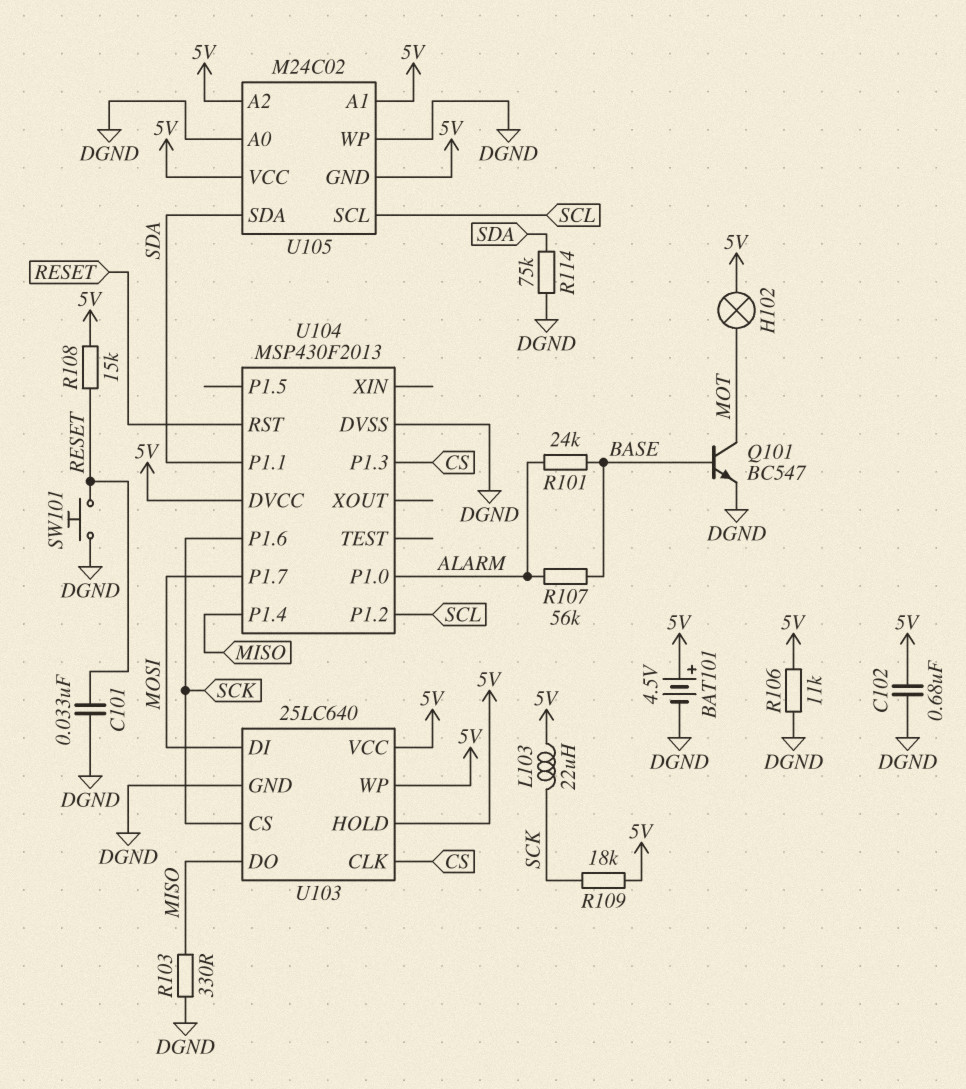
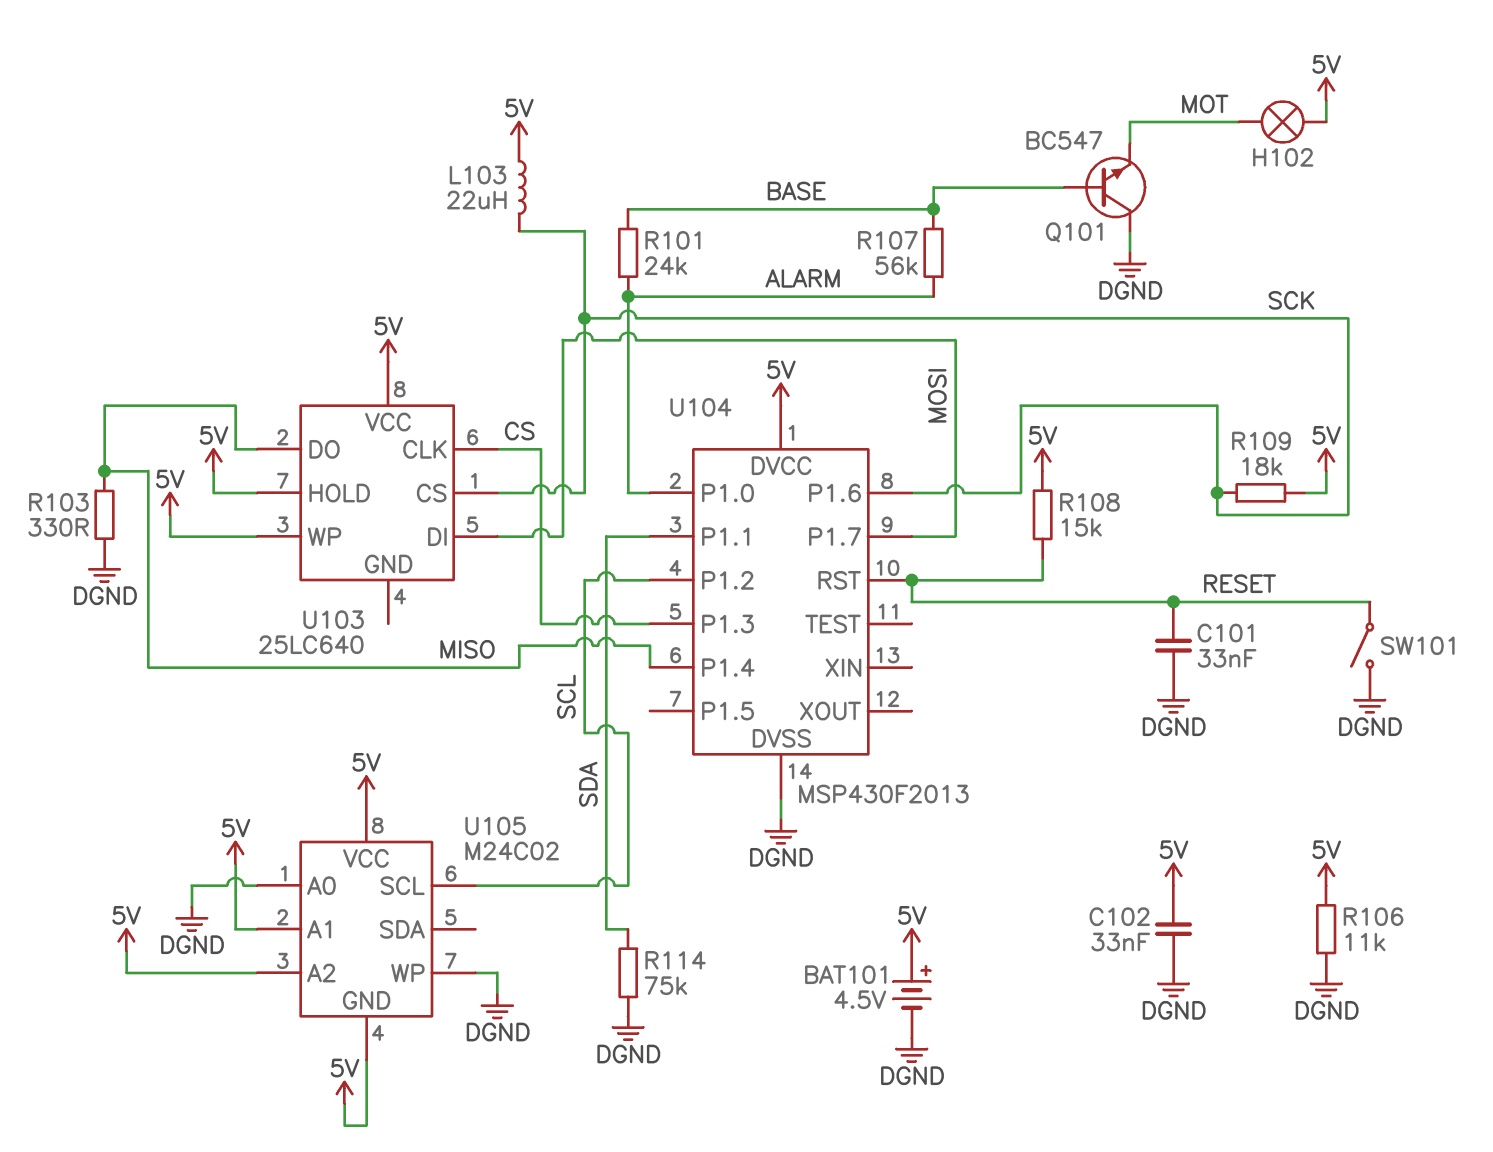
C102: 680nF (5V, DGND) -> 33nF (5V, DGND)
Q101: NPN BC547 (B BASE, C MOT, E DGND) -> NPN BC547 (B BASE, C DGND, E MOT)
SW101: button (DGND, RESET) -> switch (DGND, RESET)
U103 pin GND: DGND -> none
U105 pin SDA: SDA -> none

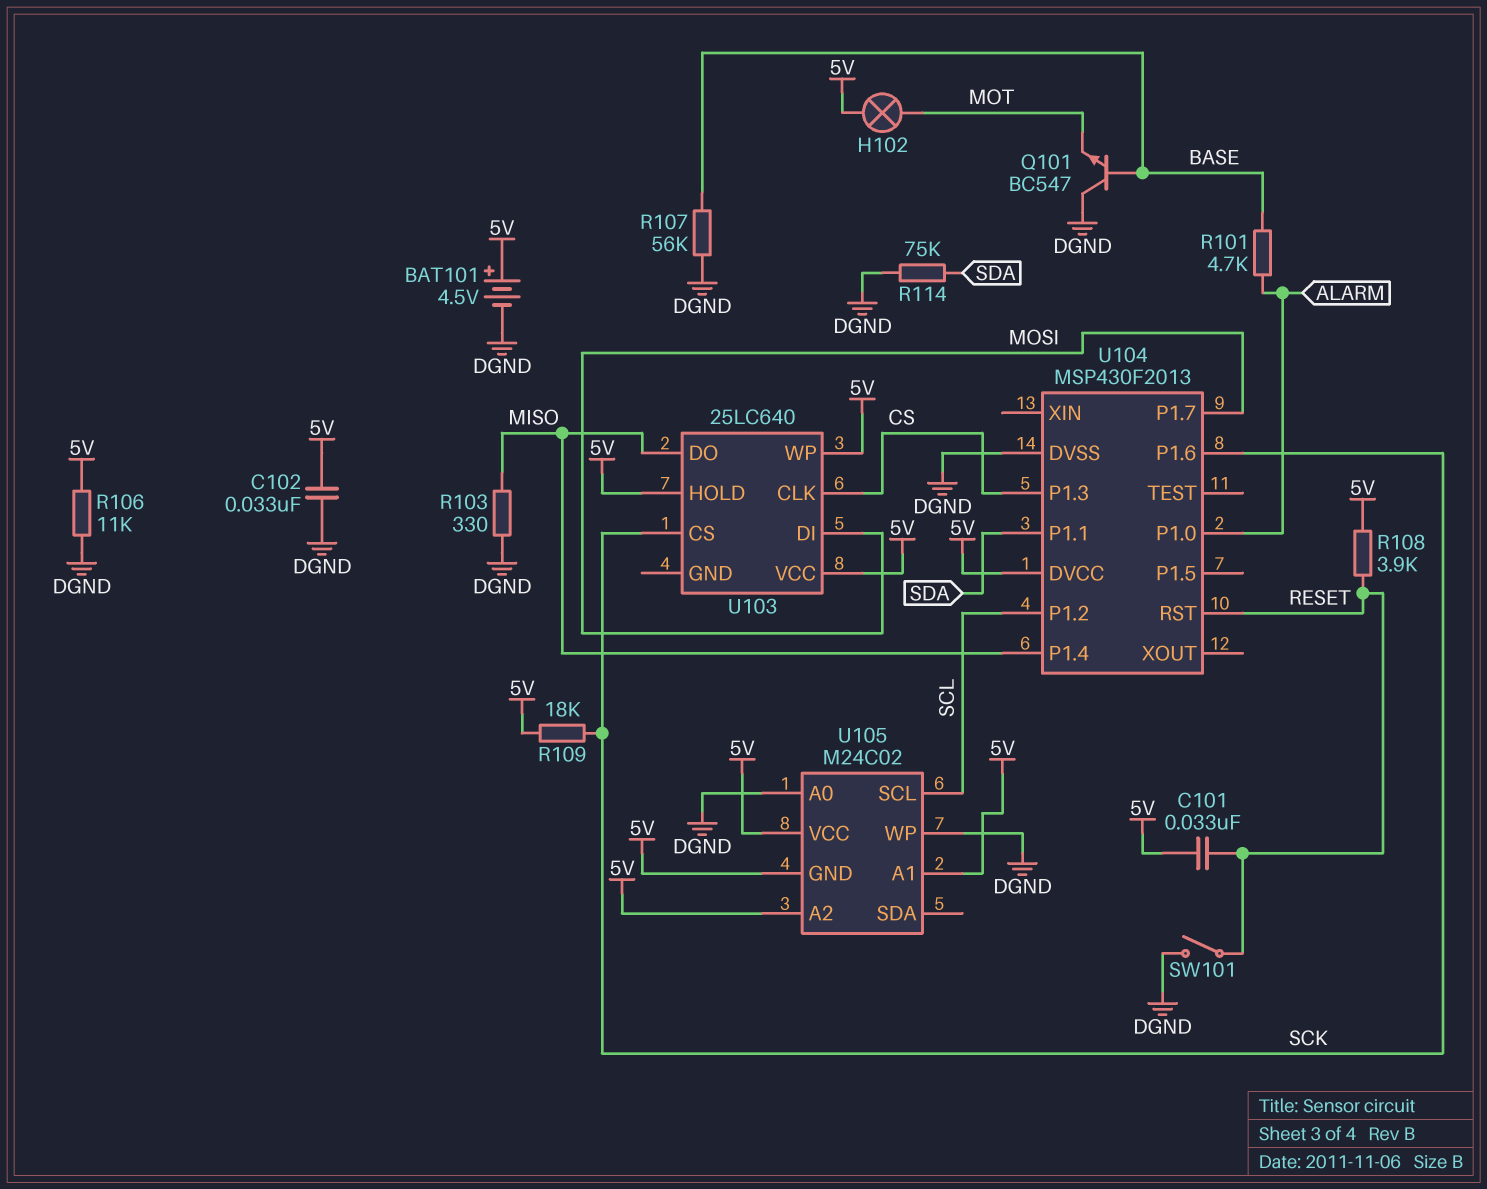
C101: 33nF (DGND, RESET) -> 33nF (5V, RESET)
L103: 22uH (5V, SCK) -> none
R101: 24k (ALARM, BASE) -> 4.7k (ALARM, BASE)
R107: 56k (ALARM, BASE) -> 56k (BASE, DGND)
R108: 15k (5V, RESET) -> 3.9k (5V, RESET)

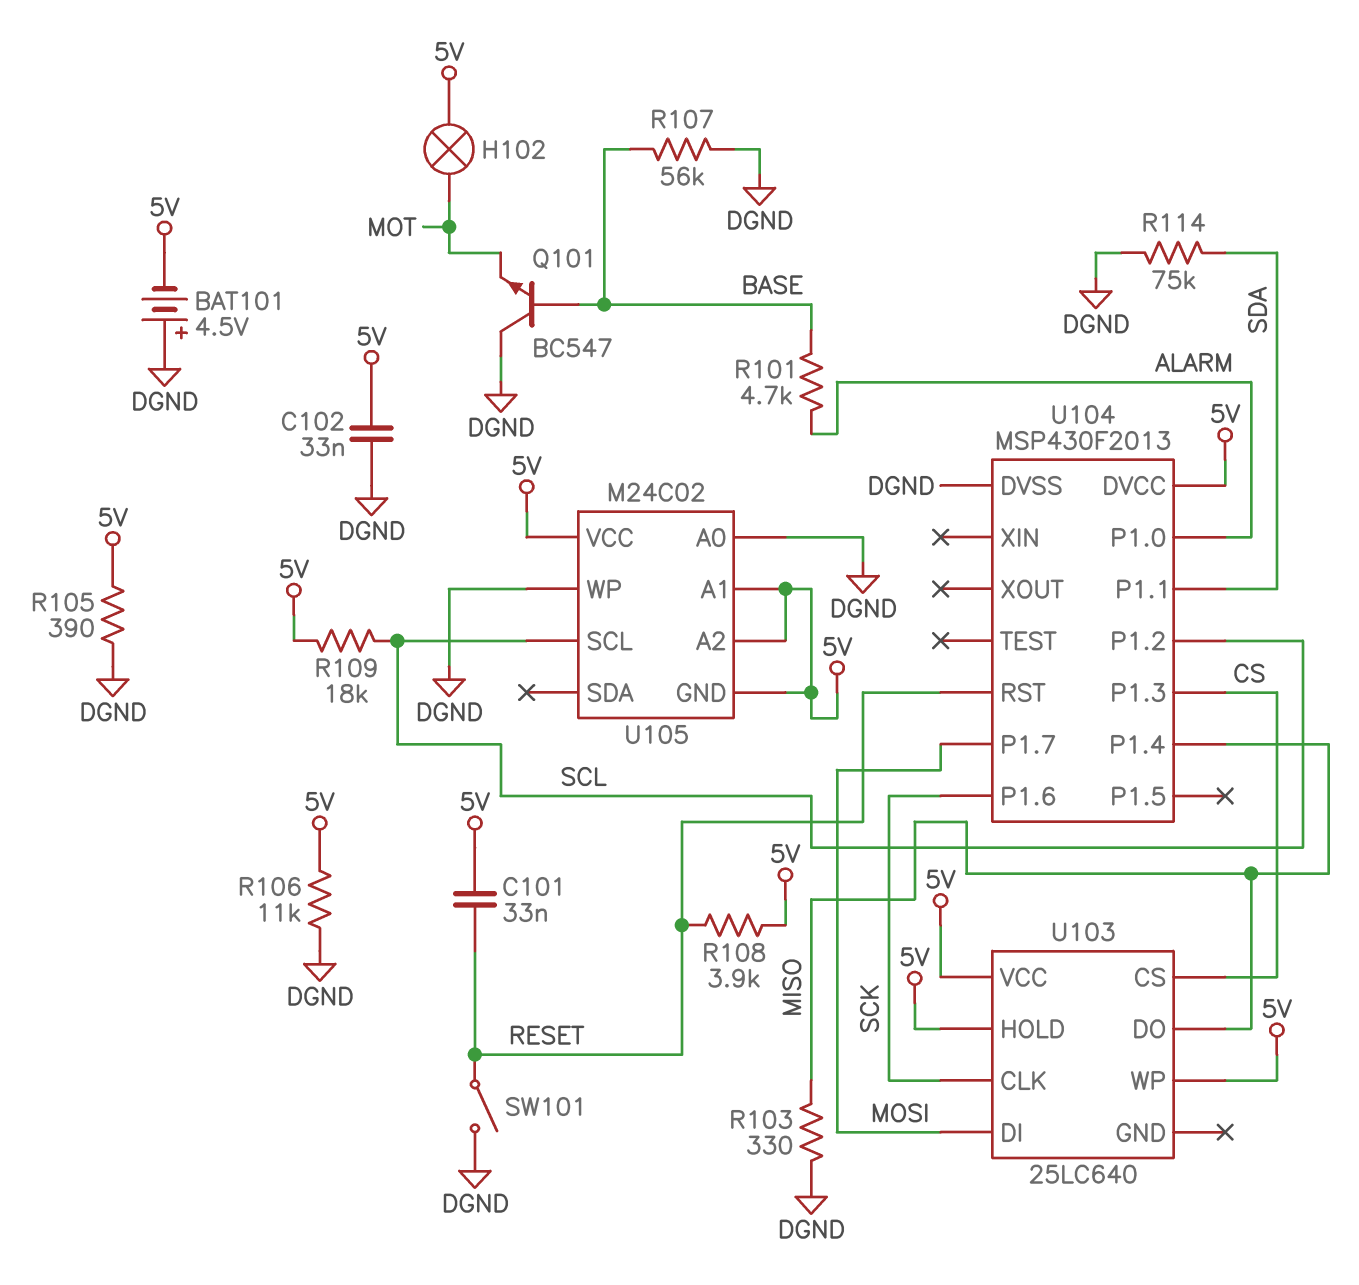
BAT101: 4.5V (plus 5V, minus DGND) -> 4.5V (plus DGND, minus 5V)
R105: none -> 390 (5V, DGND)
R109: 18k (5V, SCK) -> 18k (5V, SCL)
U103 pin CLK: CS -> SCK
U103 pin CS: SCK -> CS

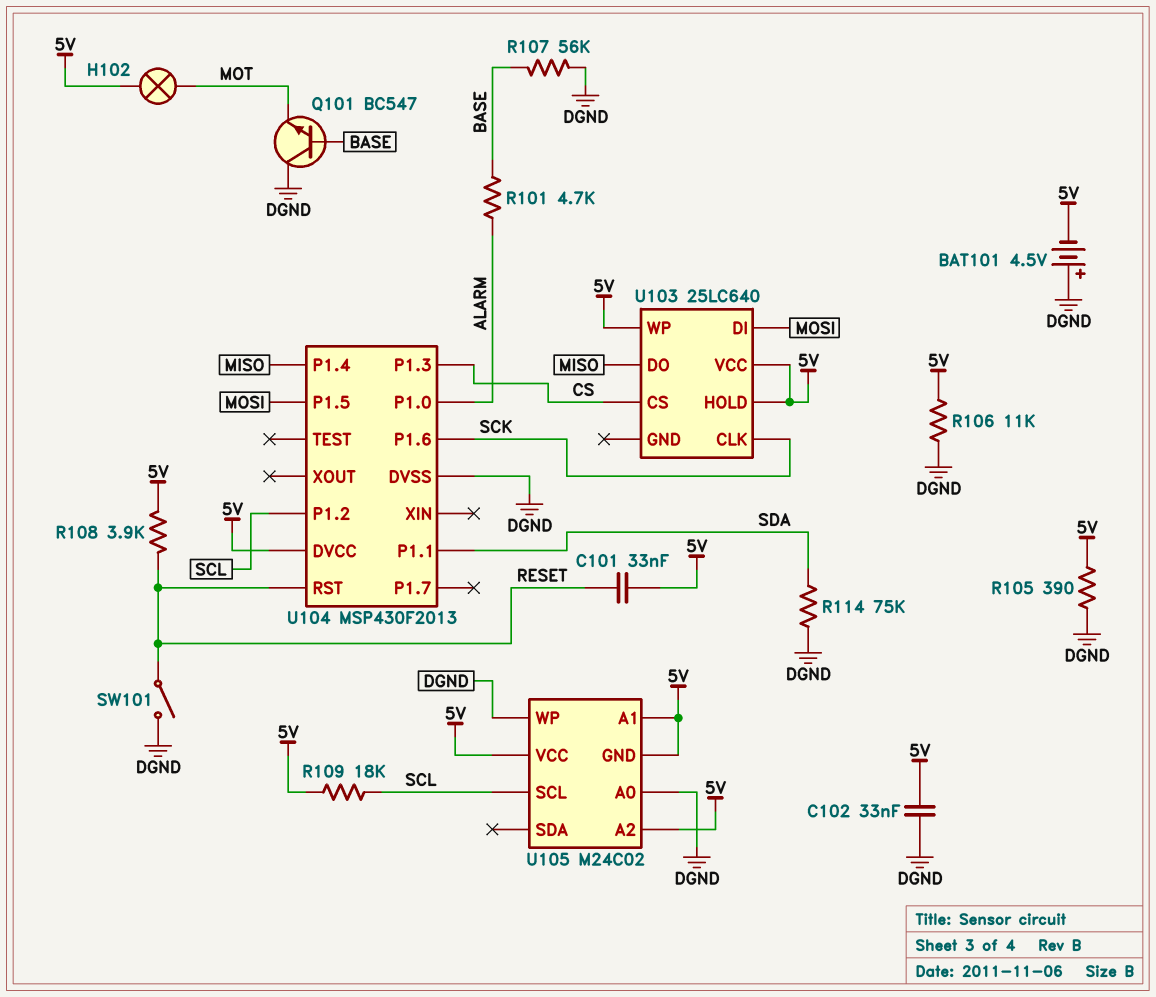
R103: 330 (DGND, MISO) -> none
U104 pin P1.5: none -> MOSI
U104 pin P1.7: MOSI -> none

